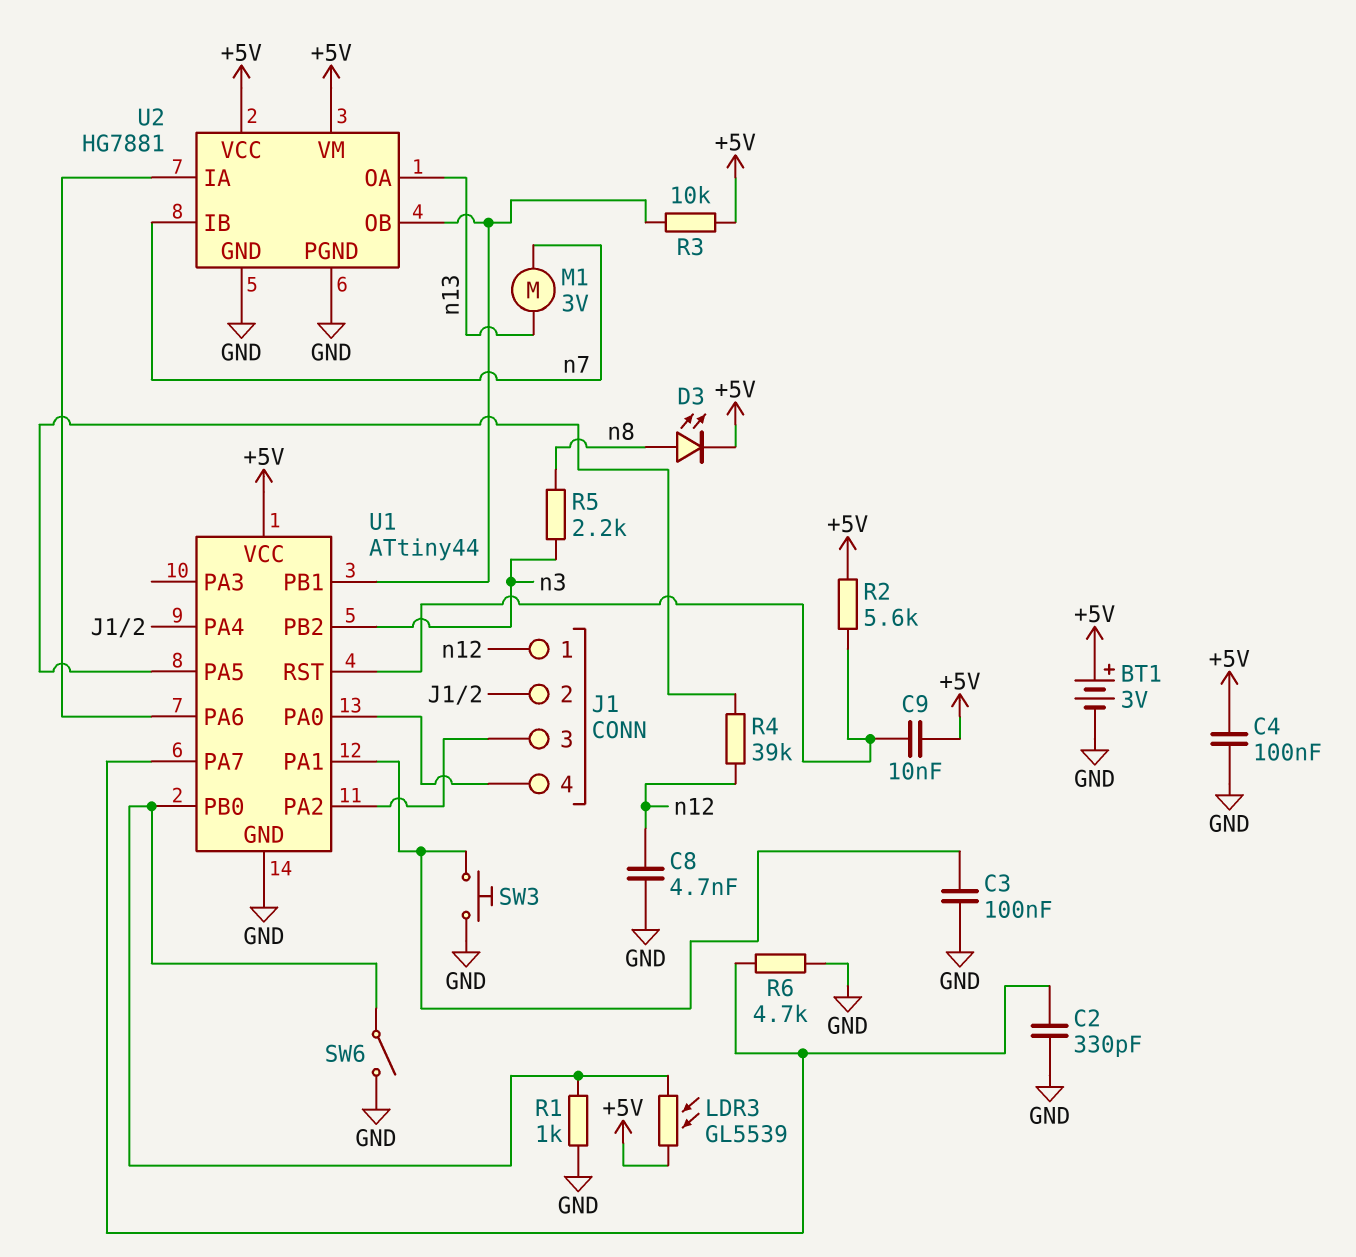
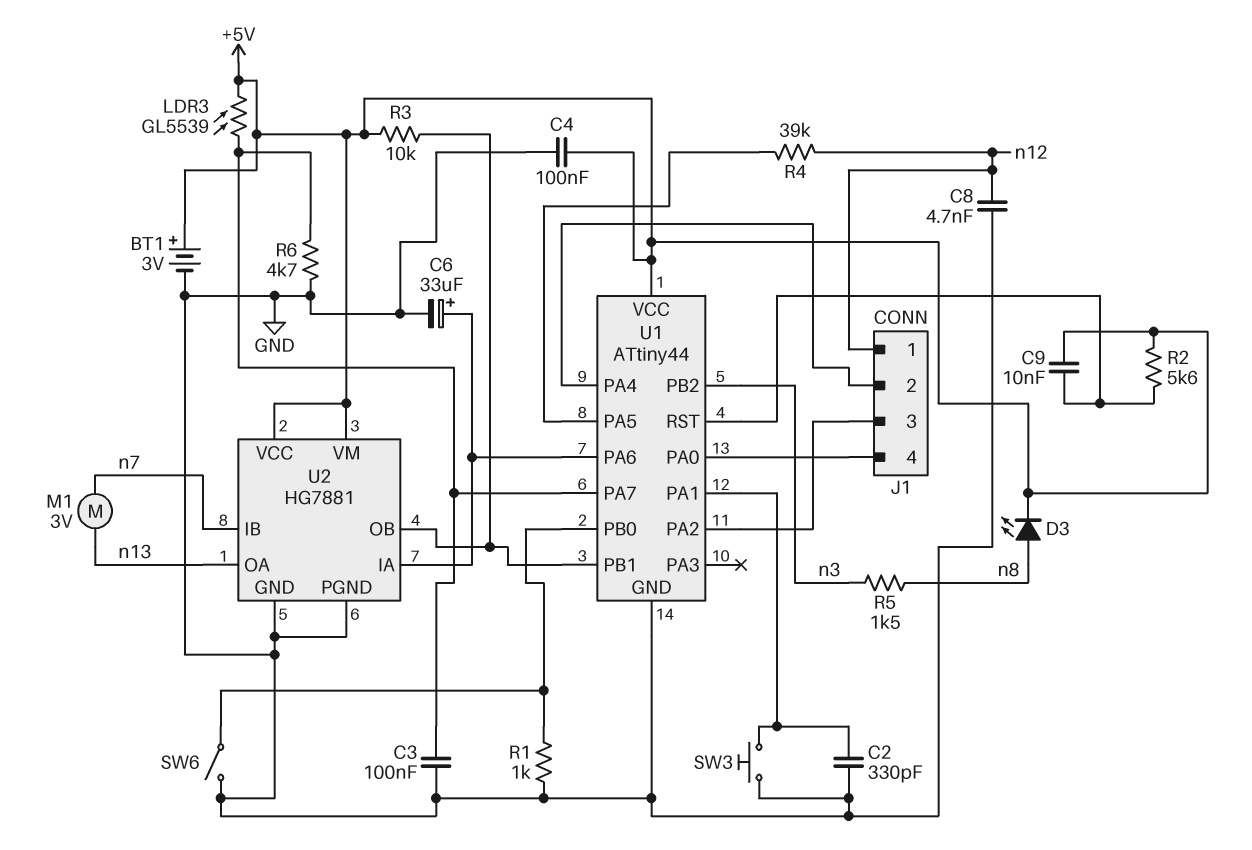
C2: 330pF (GND, U1/PA7) -> 330pF (GND, U1/PA1)
C3: 100nF (GND, U1/PA1) -> 100nF (GND, U1/PA7)
C6: none -> 33uF (plus U1/PA6, minus GND)
LDR3: GL5539 (+5V, U1/PB0) -> GL5539 (+5V, U1/PA7)
R5: 2.2k (n3, n8) -> 1.5k (n3, n8)

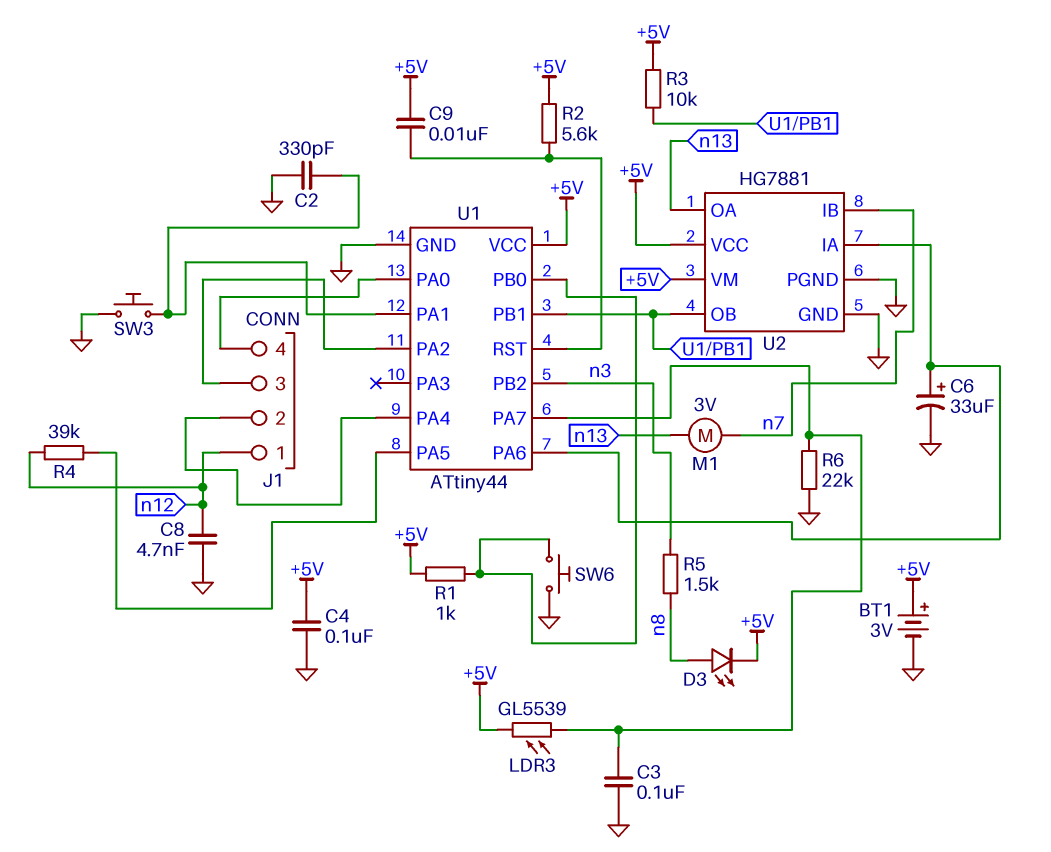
R1: 1k (GND, U1/PB0) -> 1k (+5V, U1/PB0)
R6: 4.7k (GND, U1/PA7) -> 22k (GND, U1/PA7)
SW6: switch (GND, U1/PB0) -> button (GND, U1/PB0)

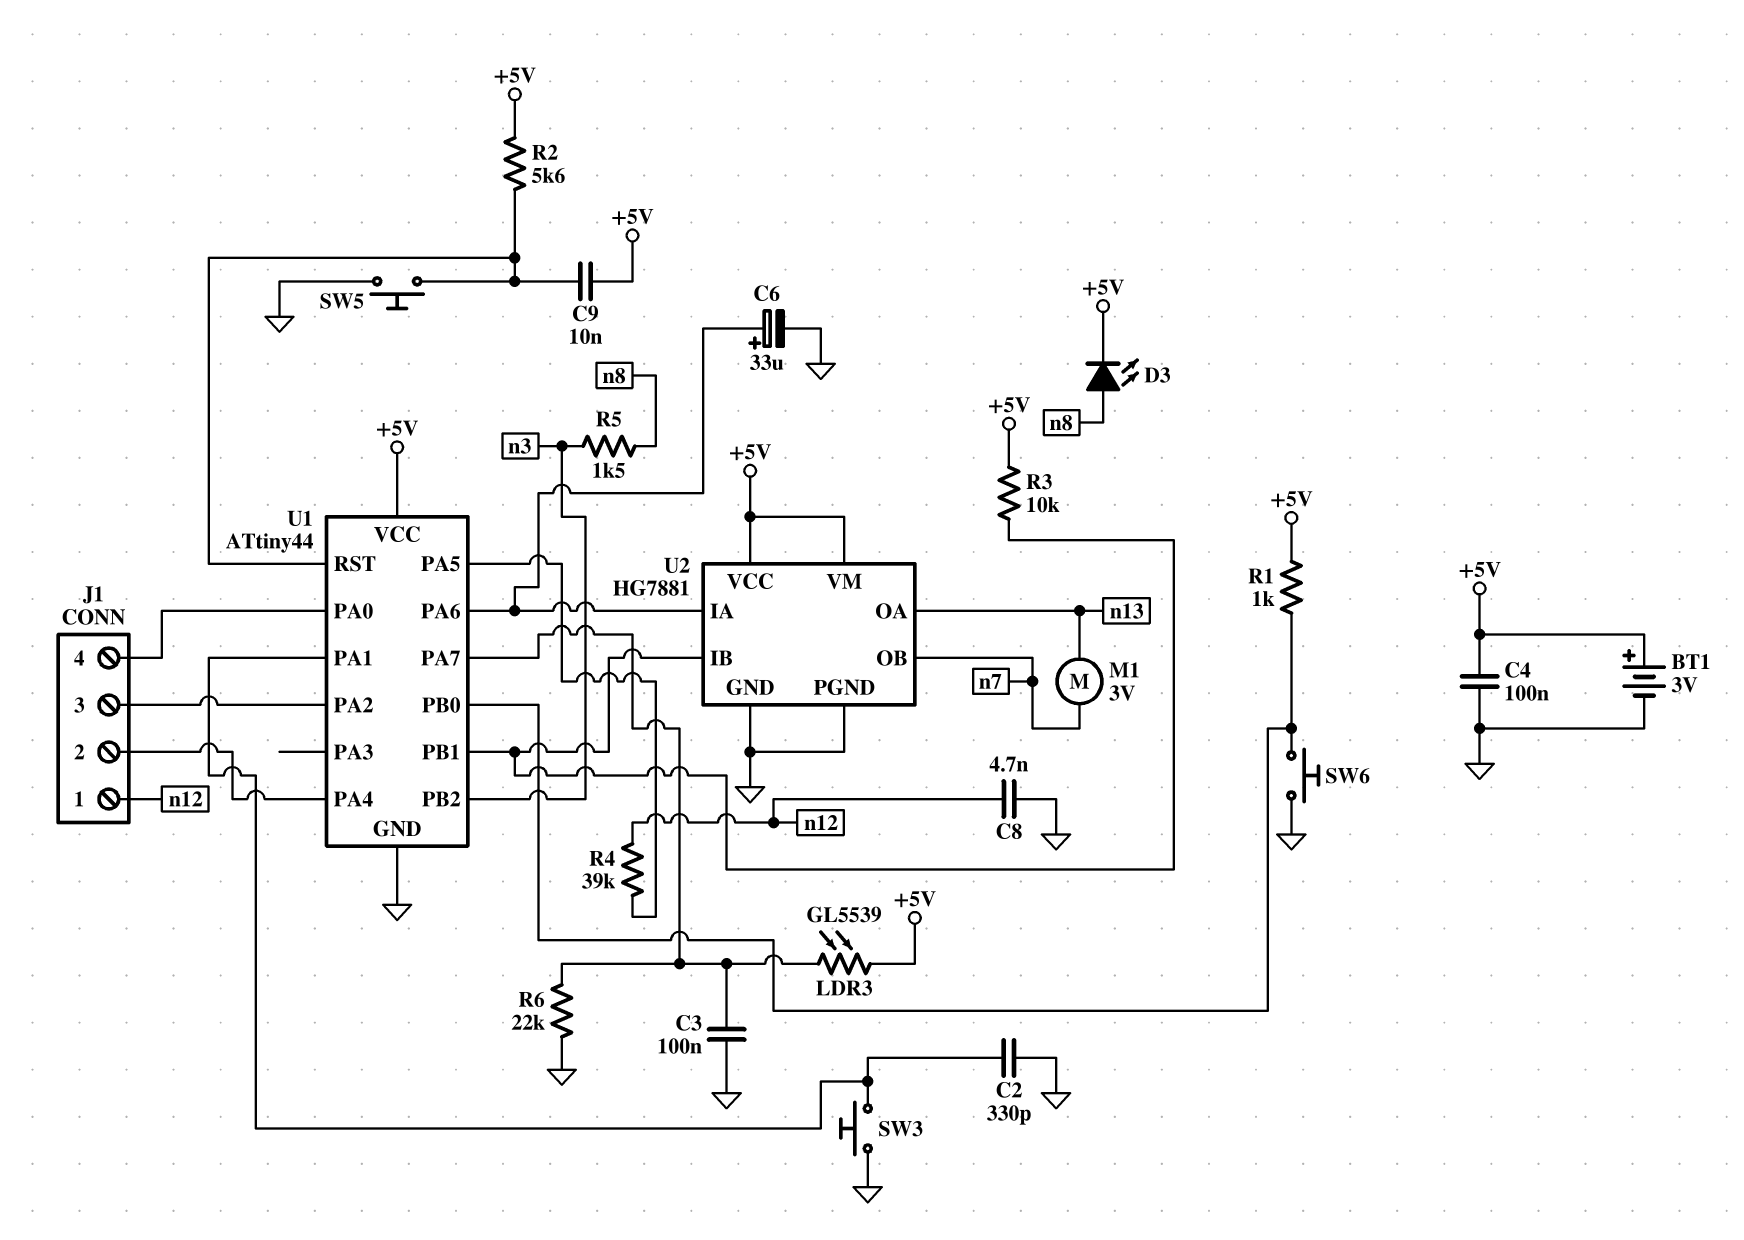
SW5: none -> button (GND, U1/RST)
U2 pin IB: n7 -> U1/PB1
U2 pin OB: U1/PB1 -> n7

